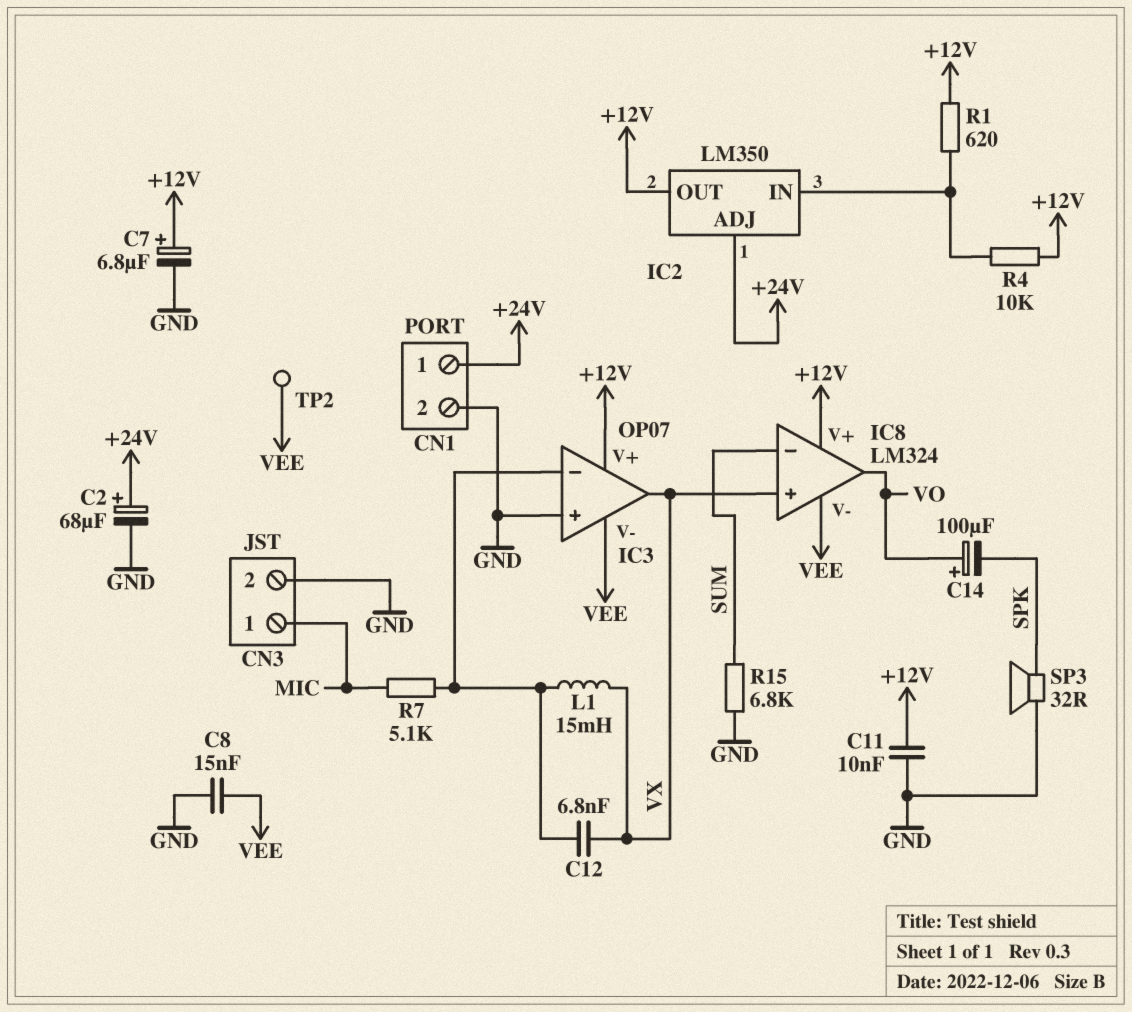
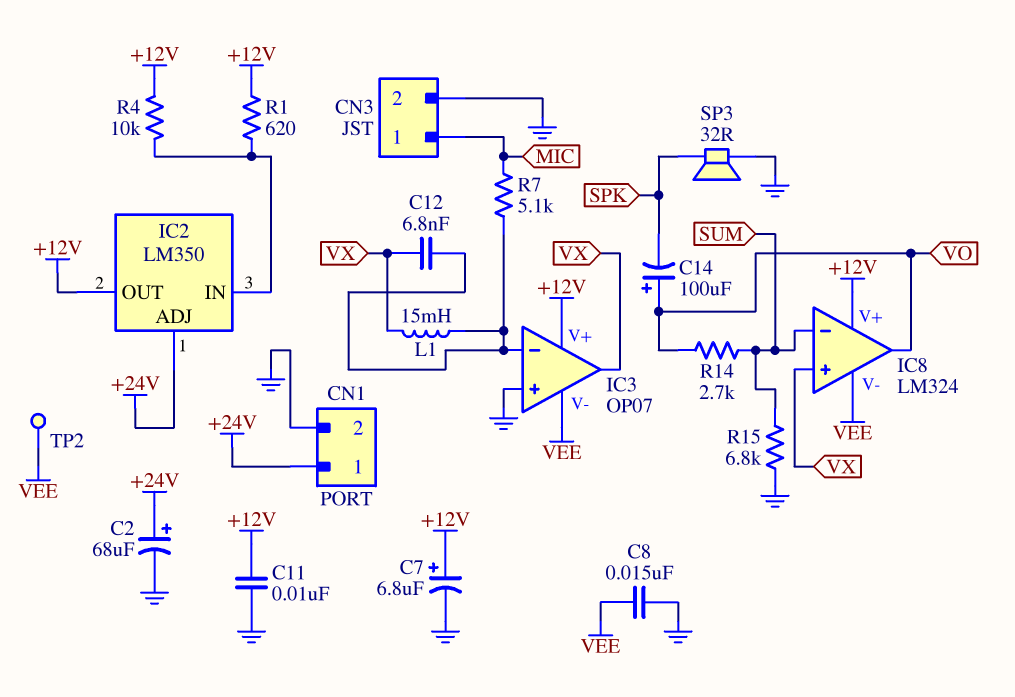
R14: none -> 2.7k (SUM, VO)

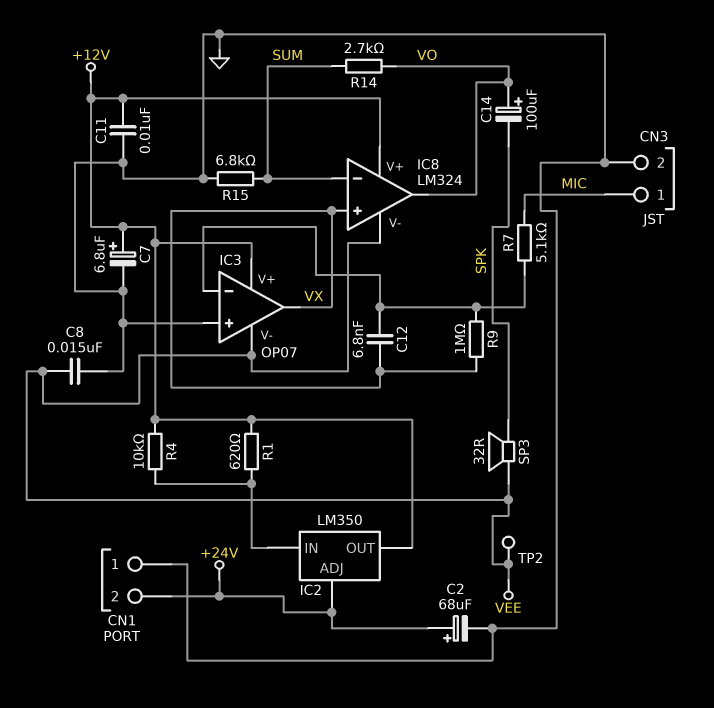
CN1 pin 1: +24V -> GND
CN1 pin 2: GND -> +24V
L1: 15mH (IC3/in-, VX) -> none
R9: none -> 1M (IC3/in-, VX)
SP3: speaker 32R (GND, SPK) -> speaker 32R (SPK, VEE)

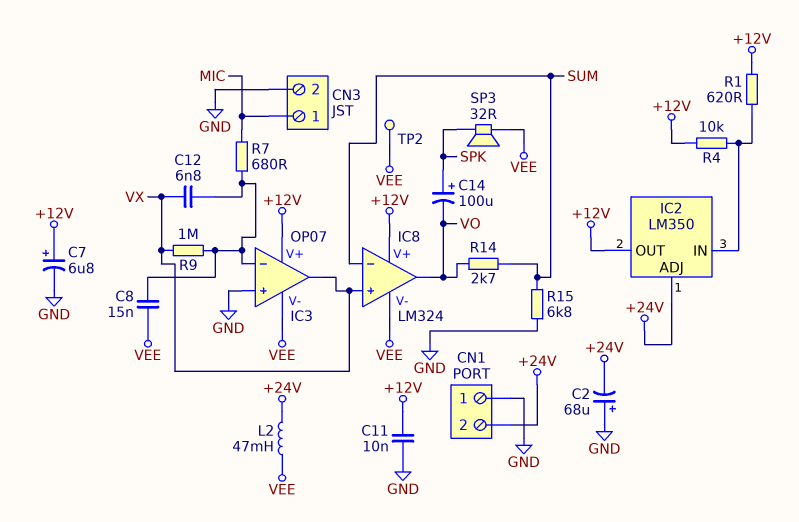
C2: 68uF (plus +24V, minus GND) -> 68uF (plus GND, minus +24V)
C8: 15nF (GND, VEE) -> 15nF (IC3/in-, VEE)
C14: 100uF (plus VO, minus SPK) -> 100uF (plus SPK, minus VO)
L2: none -> 47mH (+24V, VEE)
R7: 5.1k (IC3/in-, MIC) -> 680 (IC3/in-, MIC)

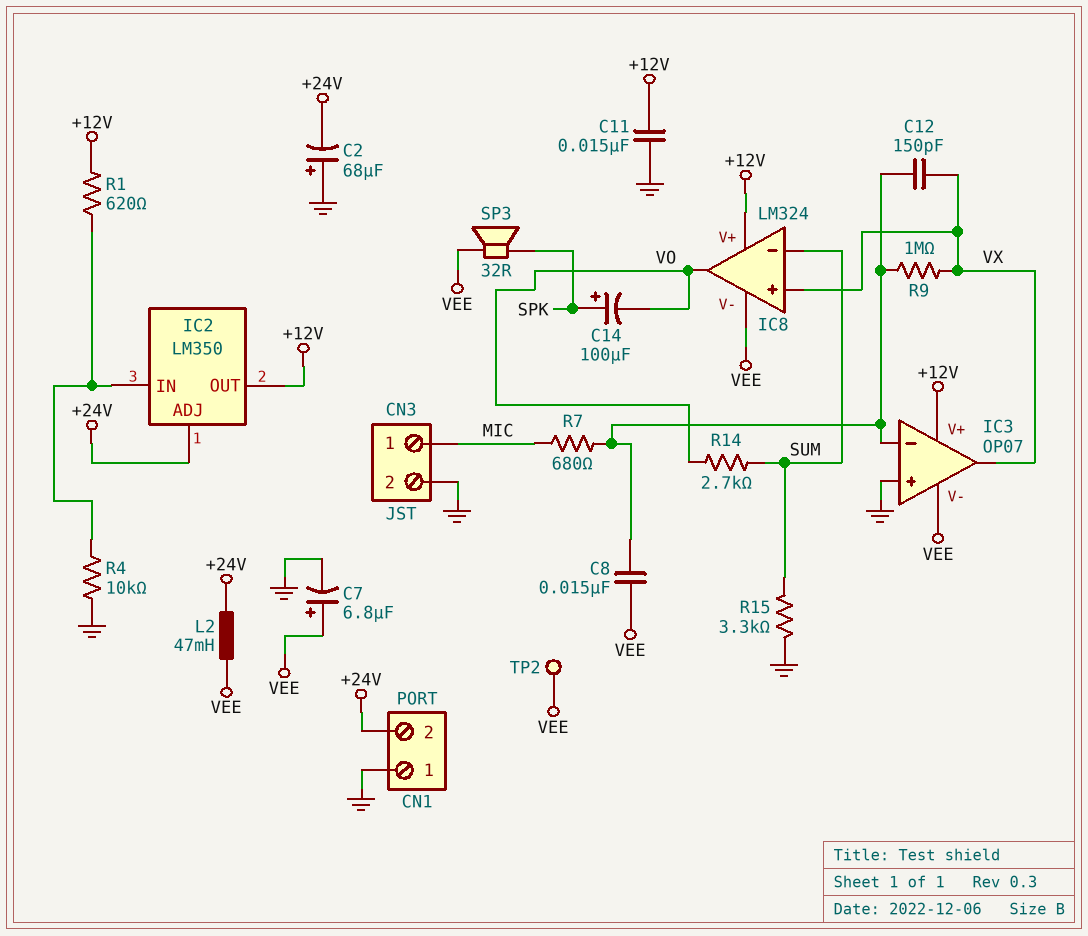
C7: 6.8uF (plus +12V, minus GND) -> 6.8uF (plus VEE, minus GND)
C11: 10nF (+12V, GND) -> 15nF (+12V, GND)
C12: 6.8nF (IC3/in-, VX) -> 150pF (IC3/in-, VX)
R4: 10k (+12V, IC2/IN) -> 10k (GND, IC2/IN)
R15: 6.8k (GND, SUM) -> 3.3k (GND, SUM)

